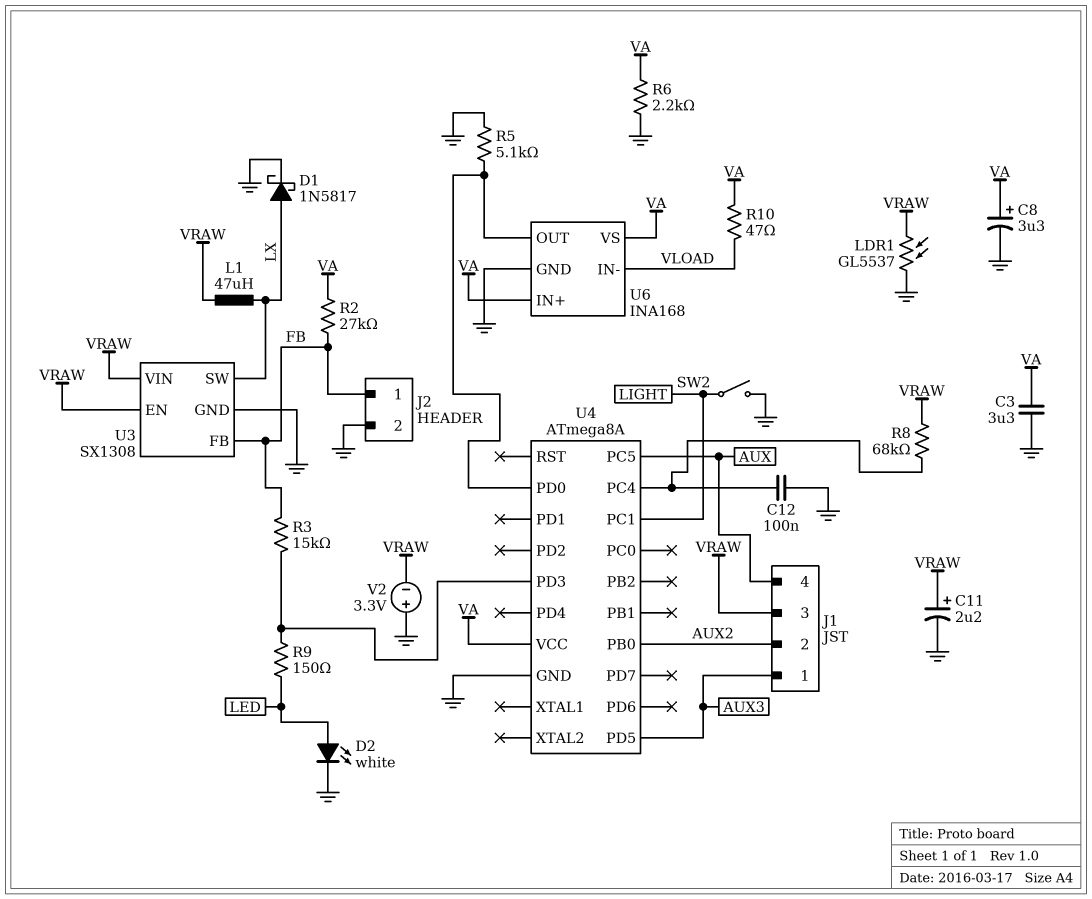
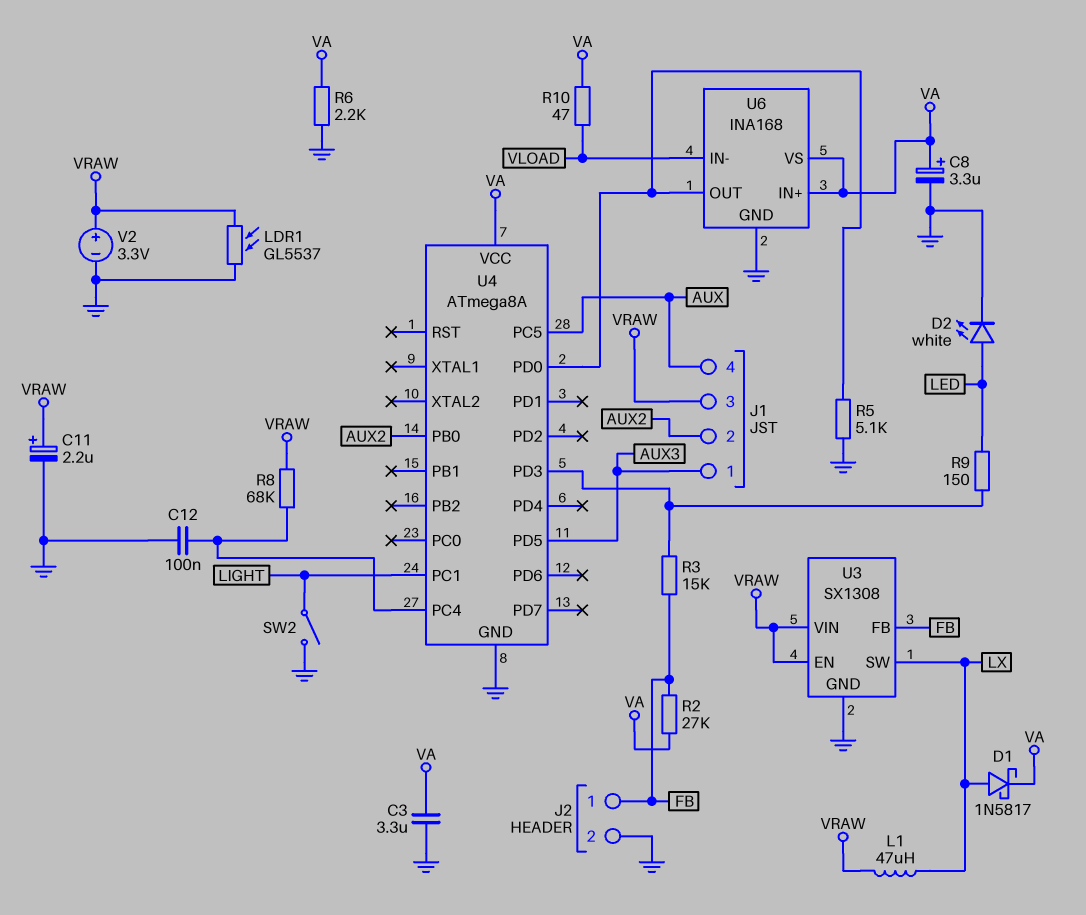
D1: schottky 1N5817 (A LX, K GND) -> schottky 1N5817 (A LX, K VA)
V2: 3.3V (plus GND, minus VRAW) -> 3.3V (plus VRAW, minus GND)

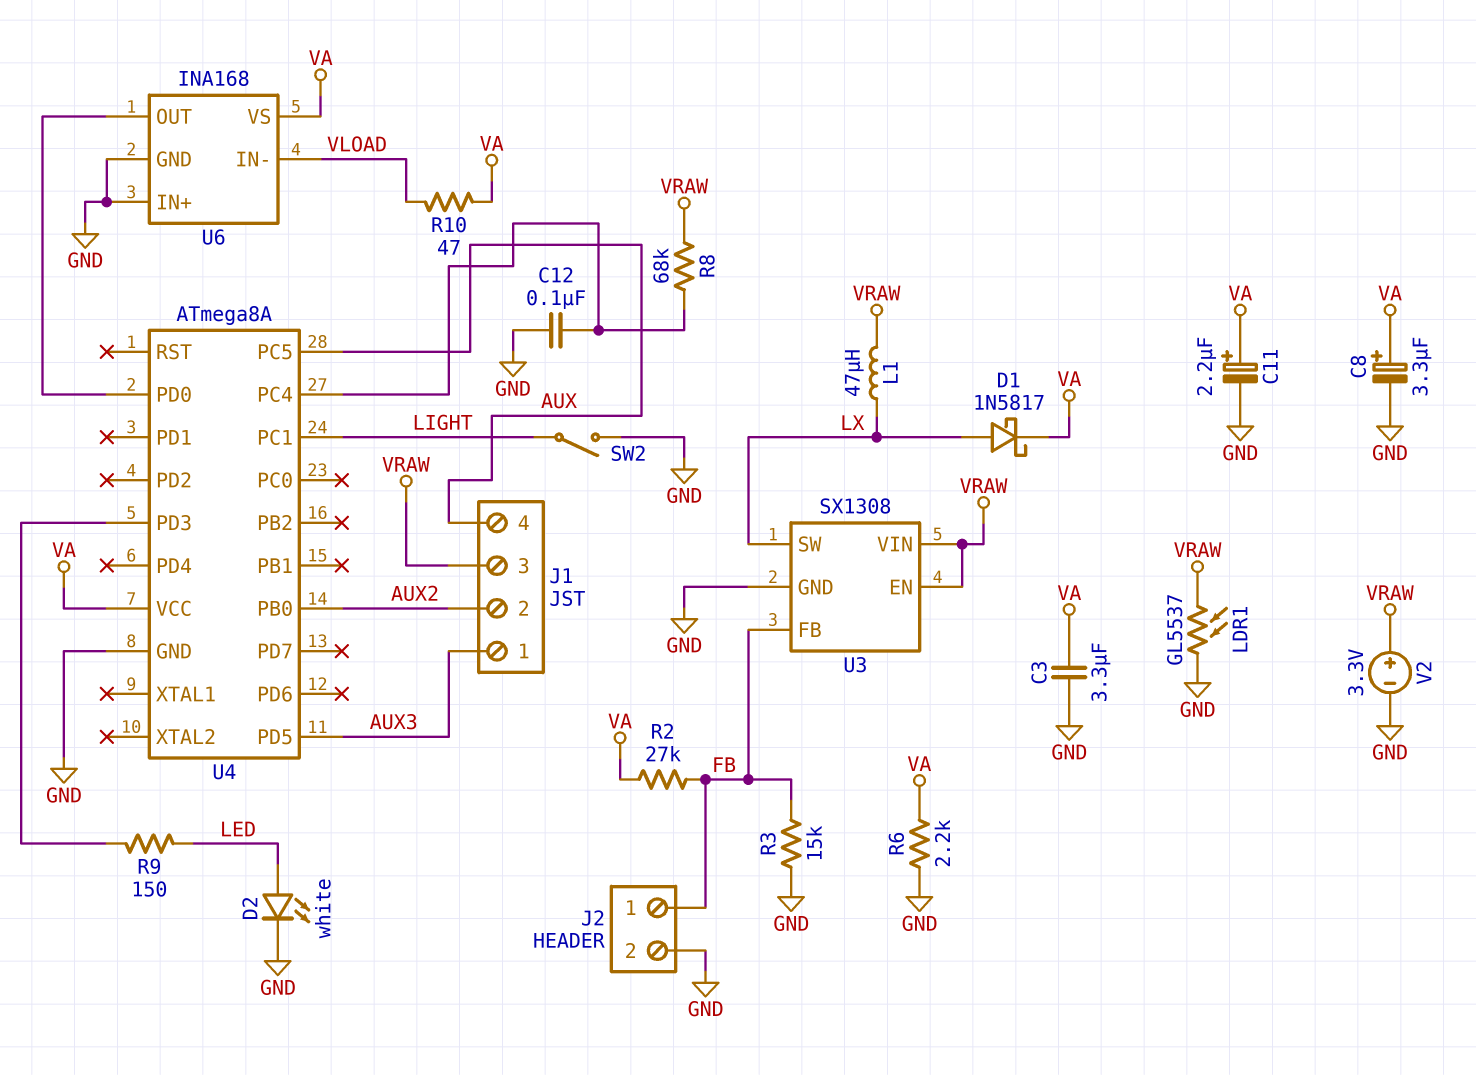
C11: 2.2uF (plus VRAW, minus GND) -> 2.2uF (plus VA, minus GND)
R3: 15k (FB, U4/PD3) -> 15k (FB, GND)
R5: 5.1k (GND, U4/PD0) -> none
U6 pin IN+: VA -> GND

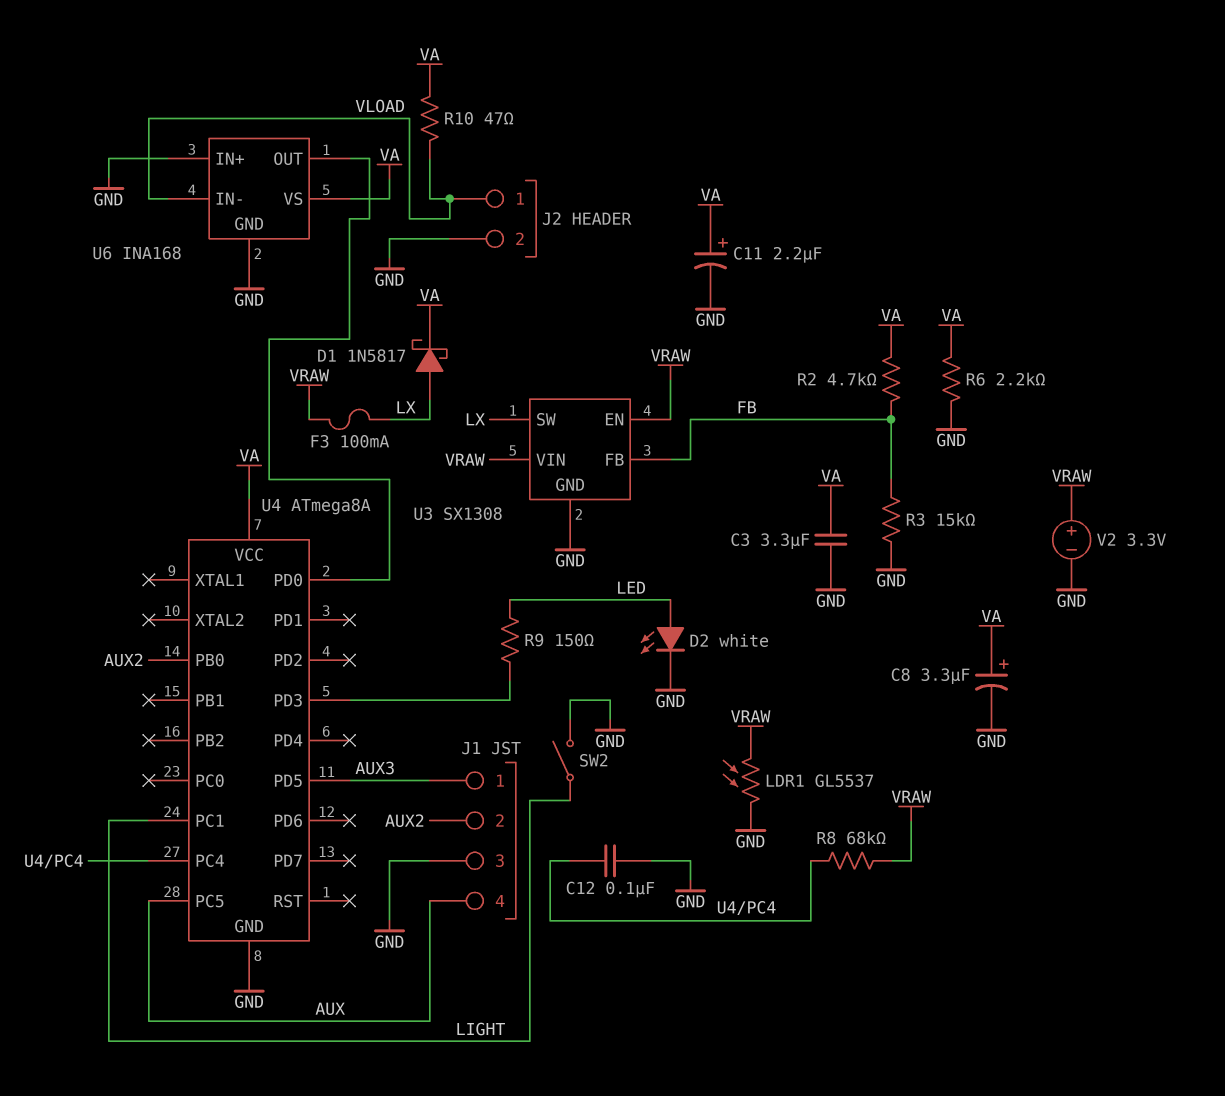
F3: none -> 100mA (LX, VRAW)
J1 pin 3: VRAW -> GND
J2 pin 1: FB -> VLOAD
L1: 47uH (LX, VRAW) -> none
R2: 27k (FB, VA) -> 4.7k (FB, VA)

